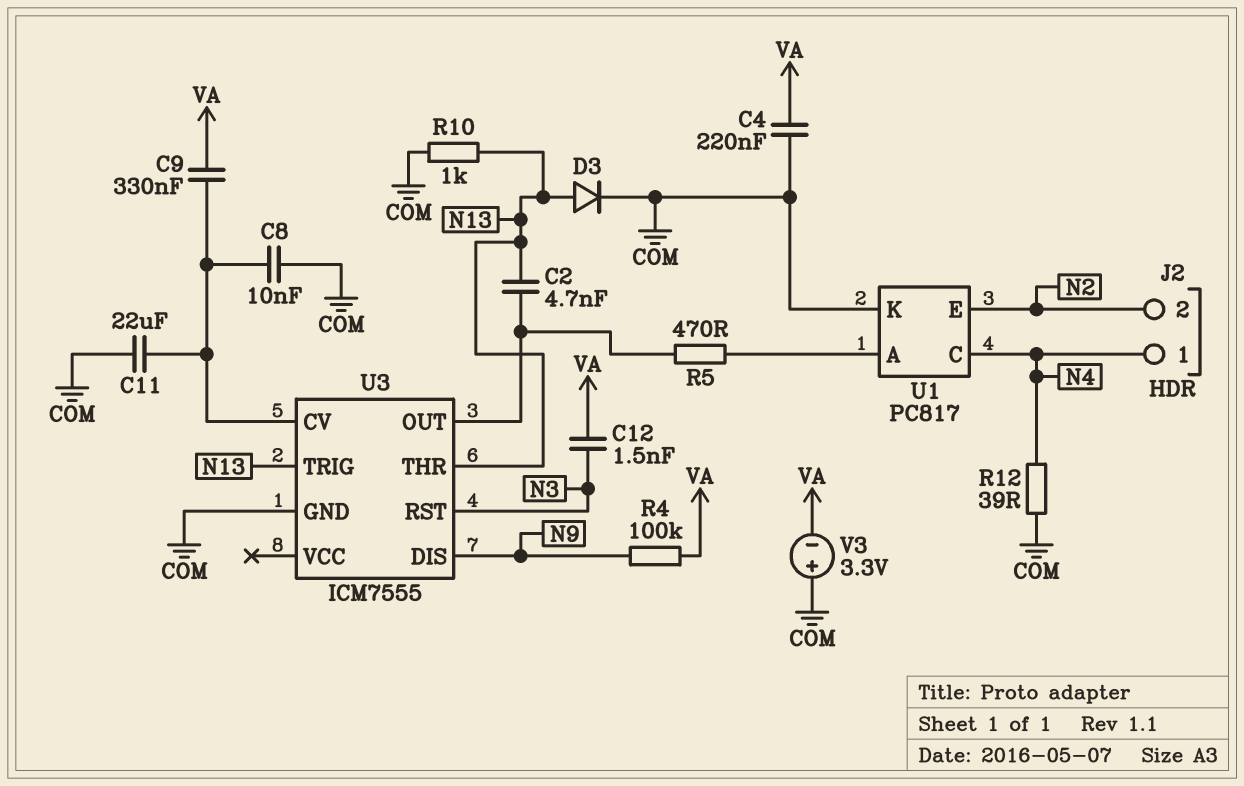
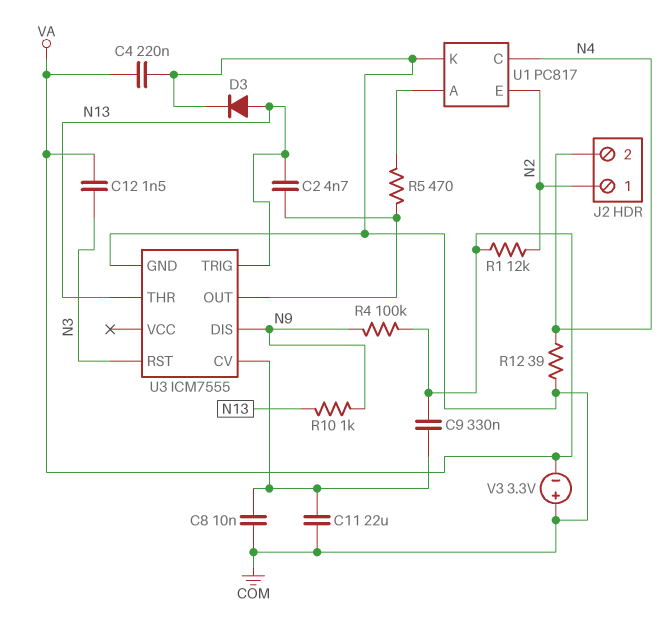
J2 pin 1: N4 -> N2
J2 pin 2: N2 -> N4
R1: none -> 12k (N2, VA)
R10: 1k (COM, N13) -> 1k (N9, N13)

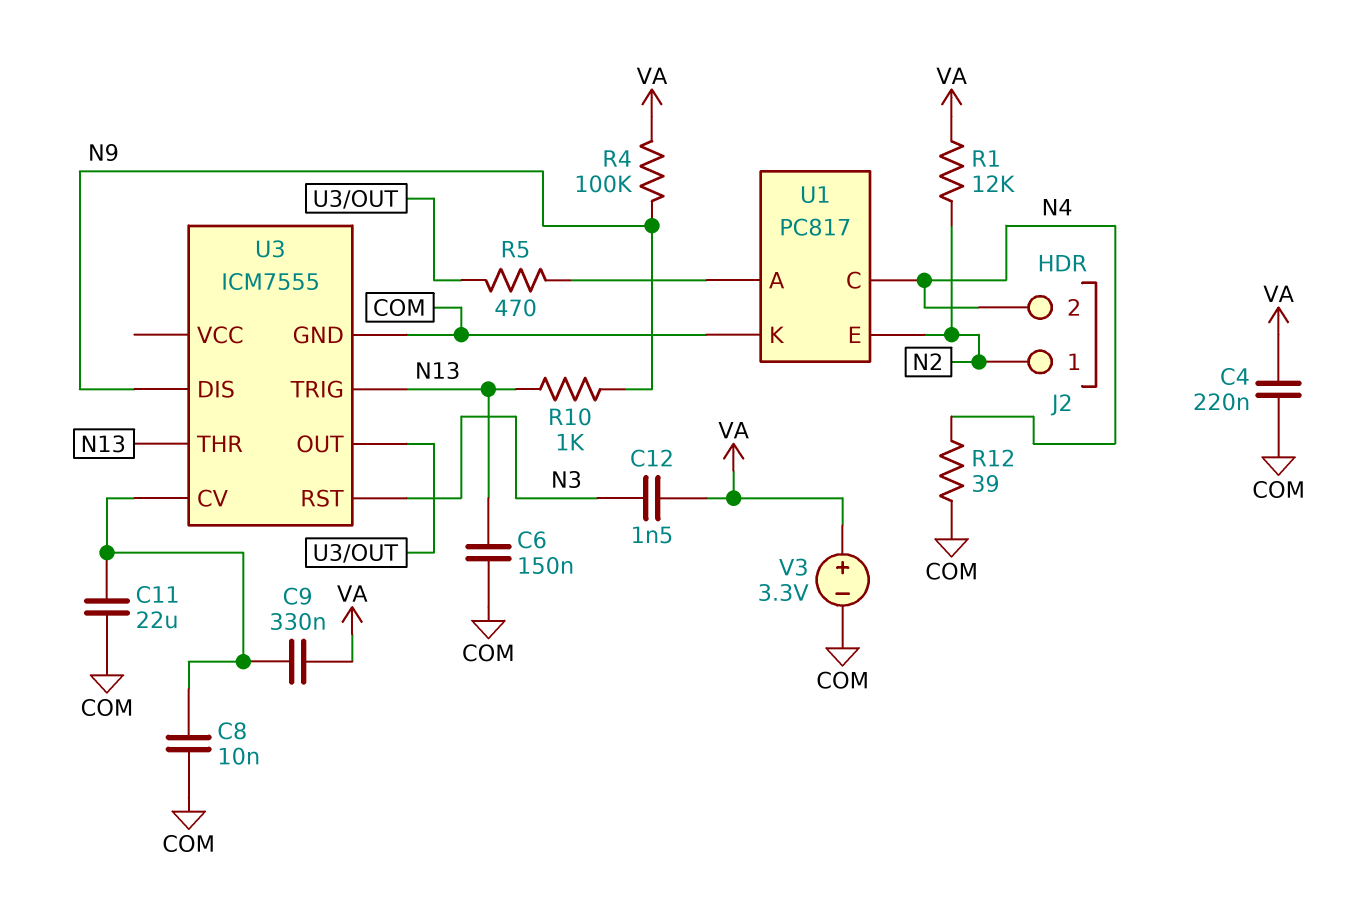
C2: 4.7nF (N13, U3/OUT) -> none
C6: none -> 150nF (COM, N13)
D3: diode (A N13, K COM) -> none
V3: 3.3V (plus COM, minus VA) -> 3.3V (plus VA, minus COM)

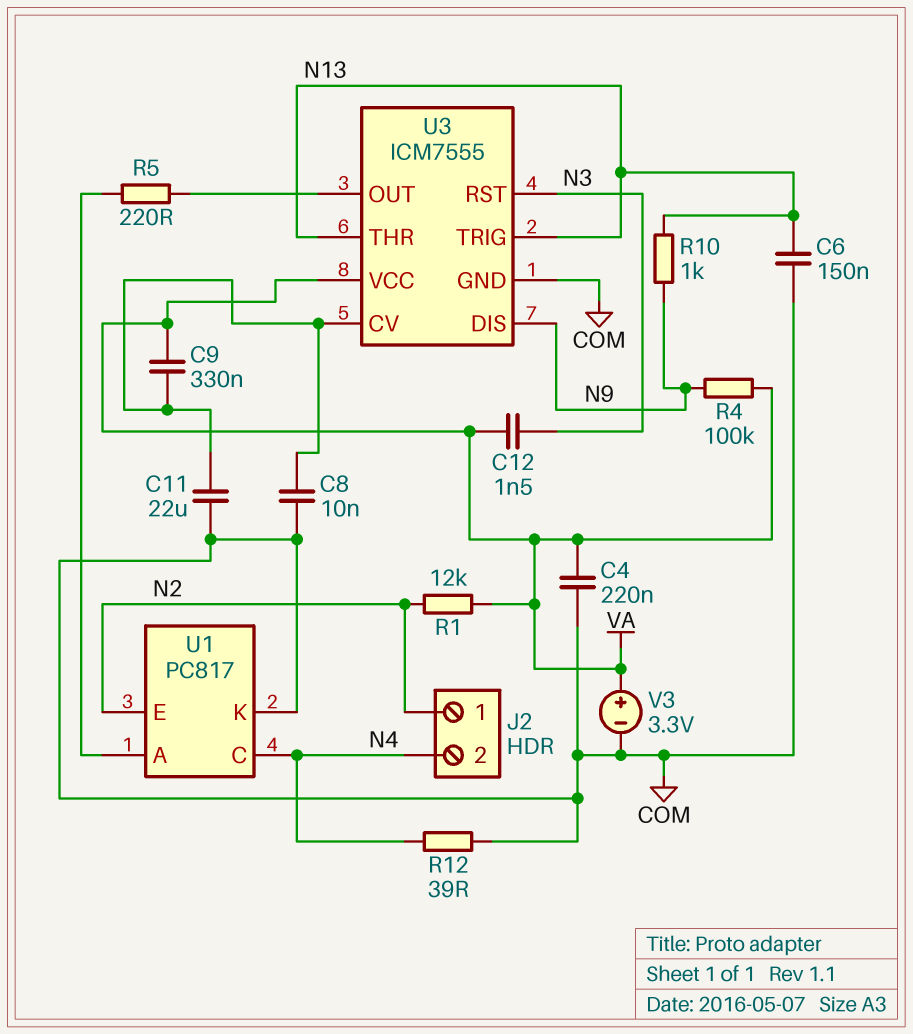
R5: 470 (U1/A, U3/OUT) -> 220 (U1/A, U3/OUT)
U3 pin VCC: none -> VA

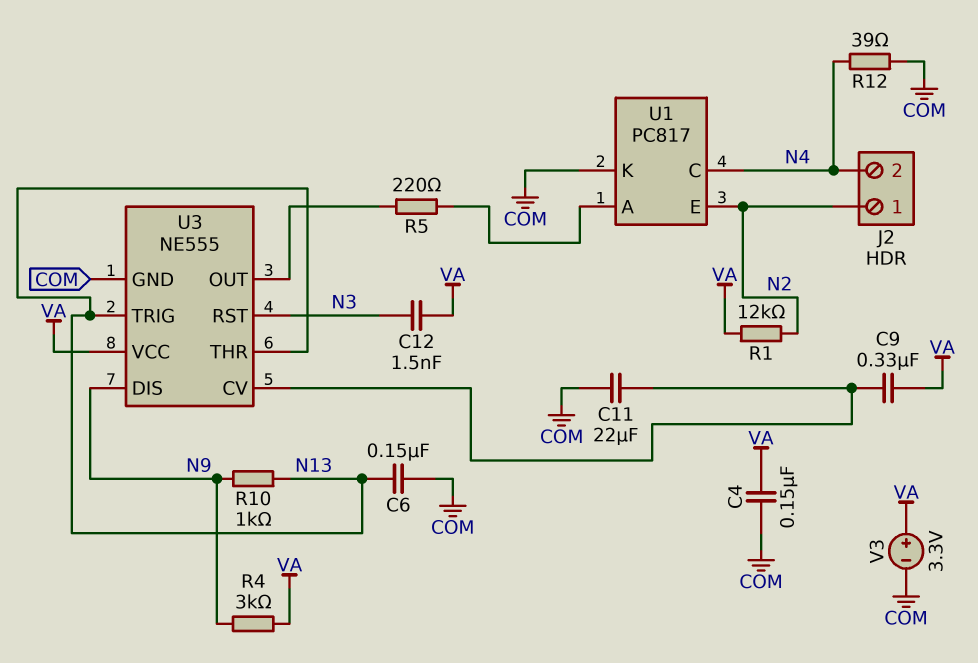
C4: 220nF (COM, VA) -> 150nF (COM, VA)
C8: 10nF (COM, U3/CV) -> none
R4: 100k (N9, VA) -> 3k (N9, VA)
U3: ICM7555 -> NE555

